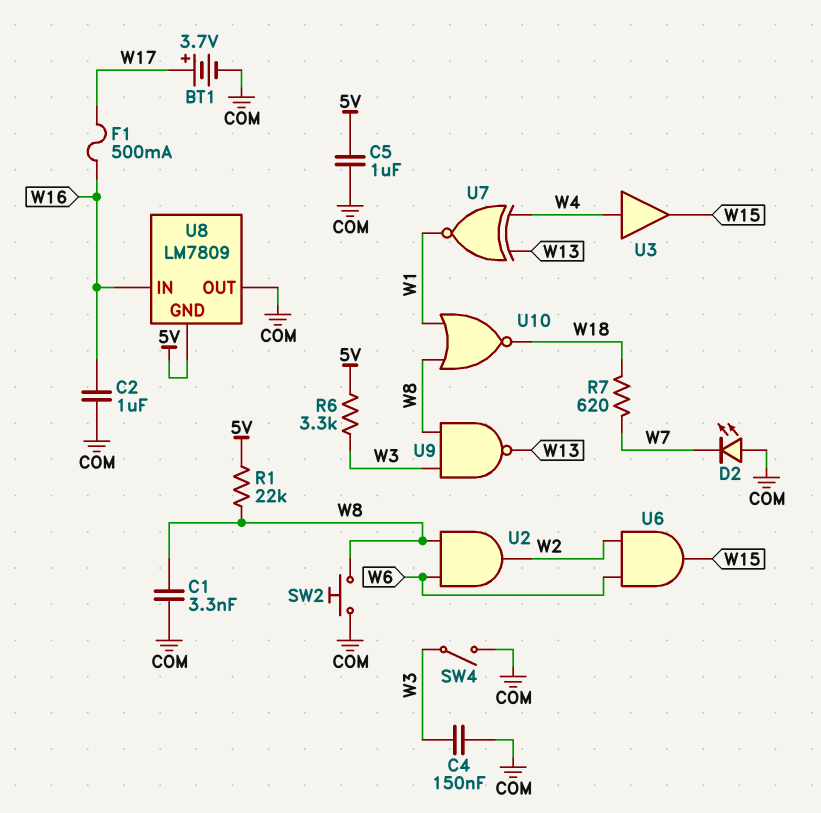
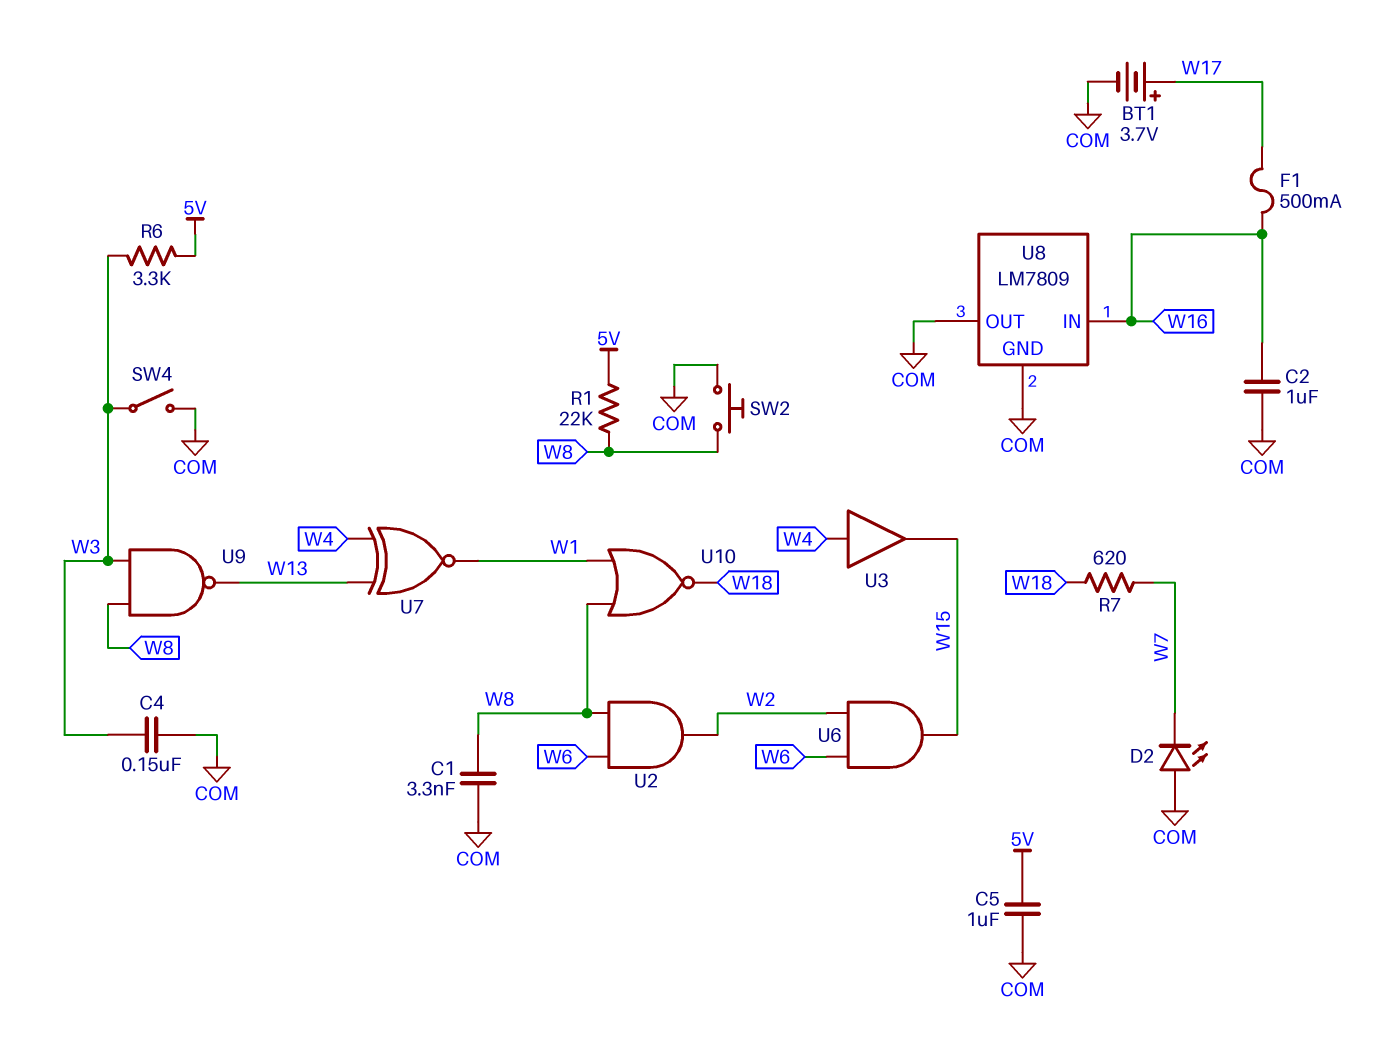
U8 pin GND: 5V -> COM

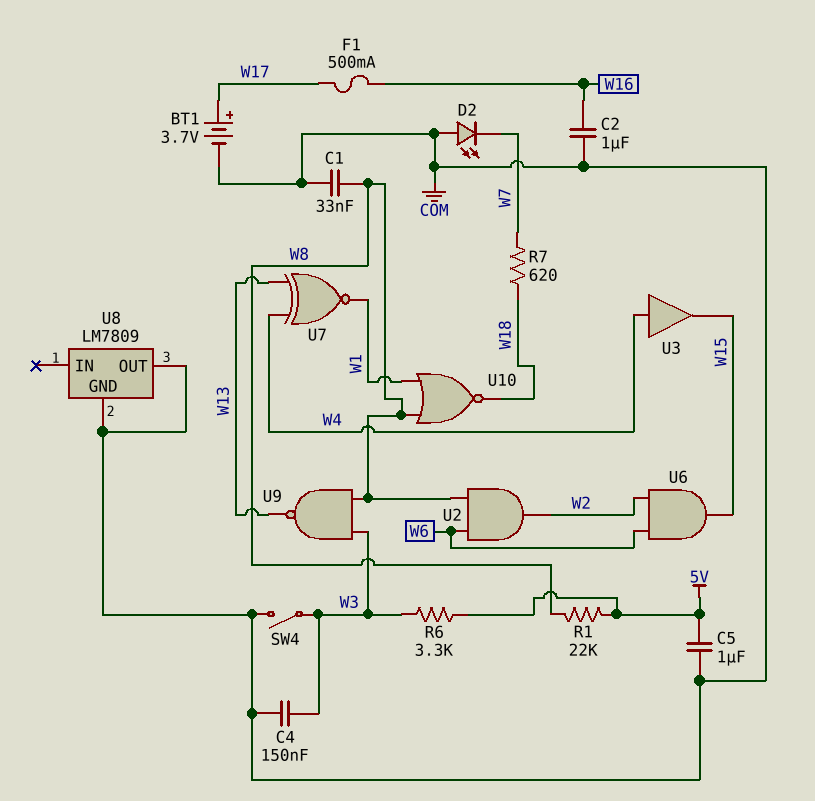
C1: 3.3nF (COM, W8) -> 33nF (COM, W8)
SW2: button (COM, W8) -> none
U8 pin IN: W16 -> none

